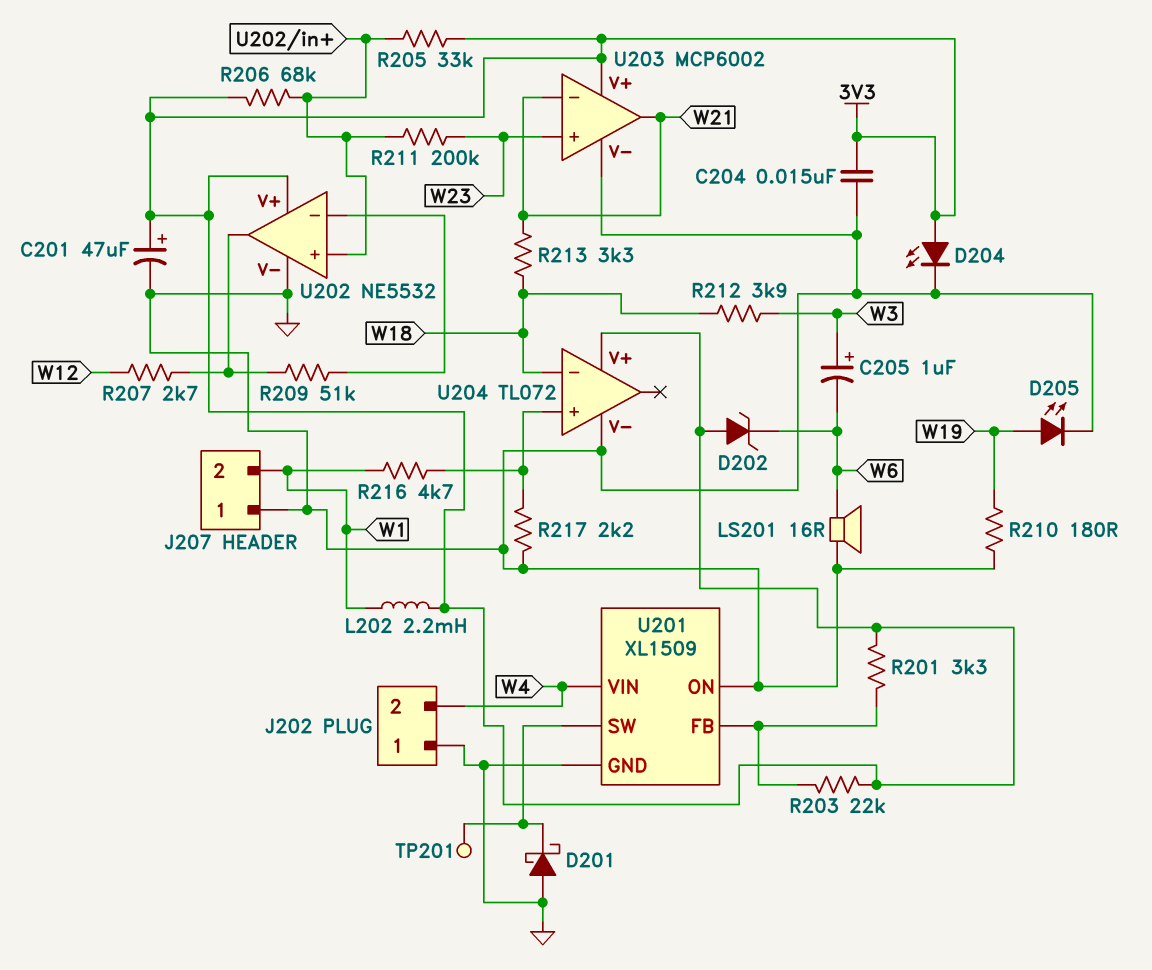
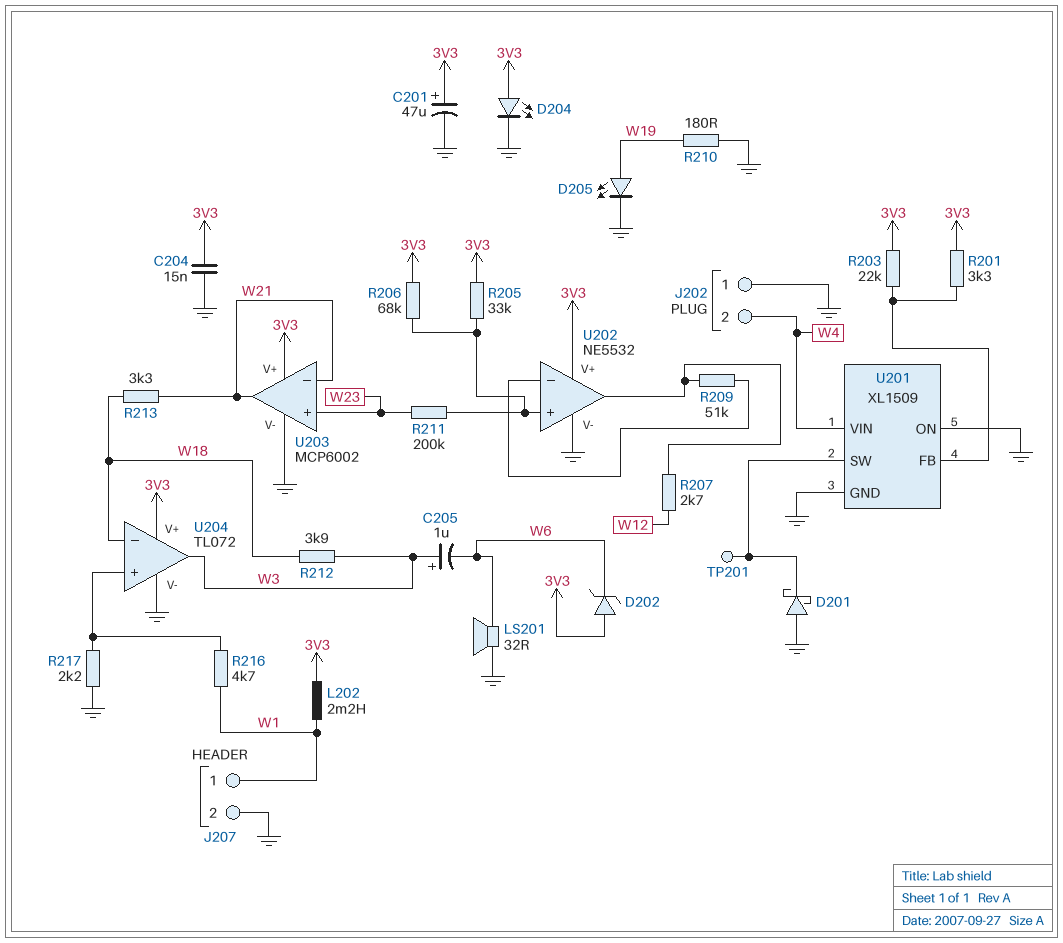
J207 pin 1: GND -> W1
J207 pin 2: W1 -> GND
LS201: speaker 16R (GND, W6) -> speaker 32R (GND, W6)
U204 pin out: none -> W3

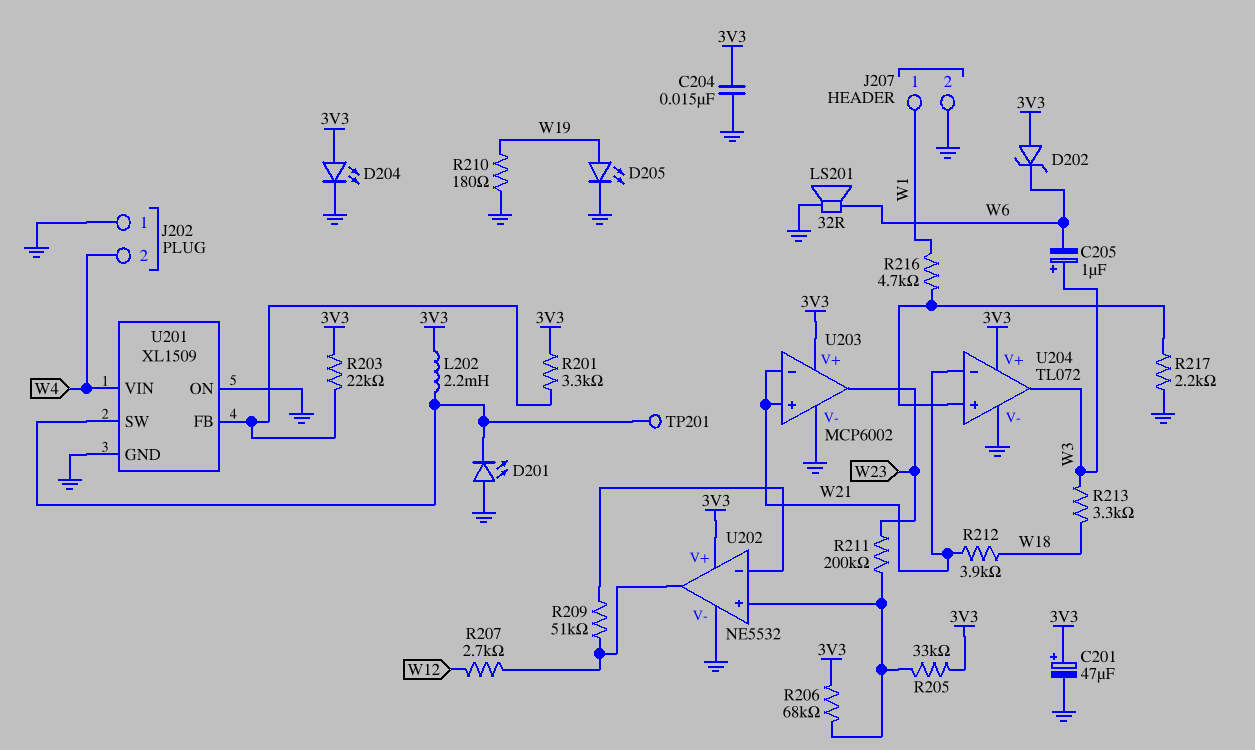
D201: schottky (A GND, K U201/SW) -> LED (A GND, K U201/SW)
L202: 2.2mH (3V3, W1) -> 2.2mH (3V3, U201/SW)
R212: 3.9k (W3, W18) -> 3.9k (W18, W21)
R213: 3.3k (W18, W21) -> 3.3k (W3, W18)
U203 pin in+: W23 -> W21
U203 pin out: W21 -> W23
U204 pin in-: W18 -> W21

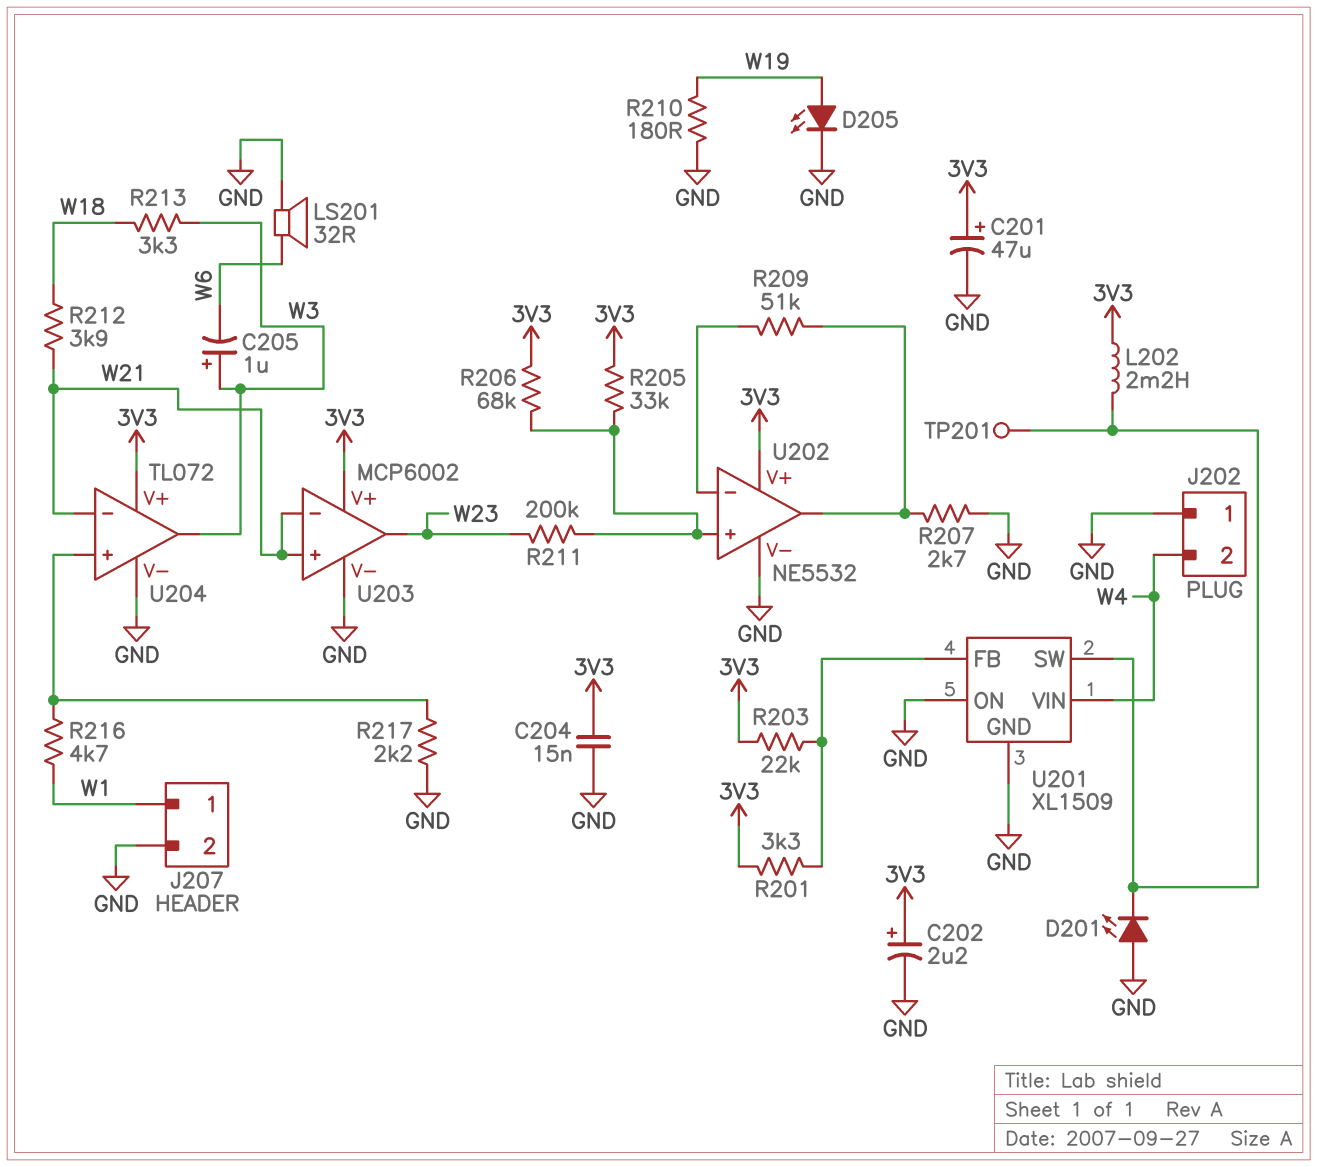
C202: none -> 2.2uF (plus 3V3, minus GND)
D202: zener (A 3V3, K W6) -> none
D204: LED (A 3V3, K GND) -> none
R207: 2.7k (U202/out, W12) -> 2.7k (GND, U202/out)

